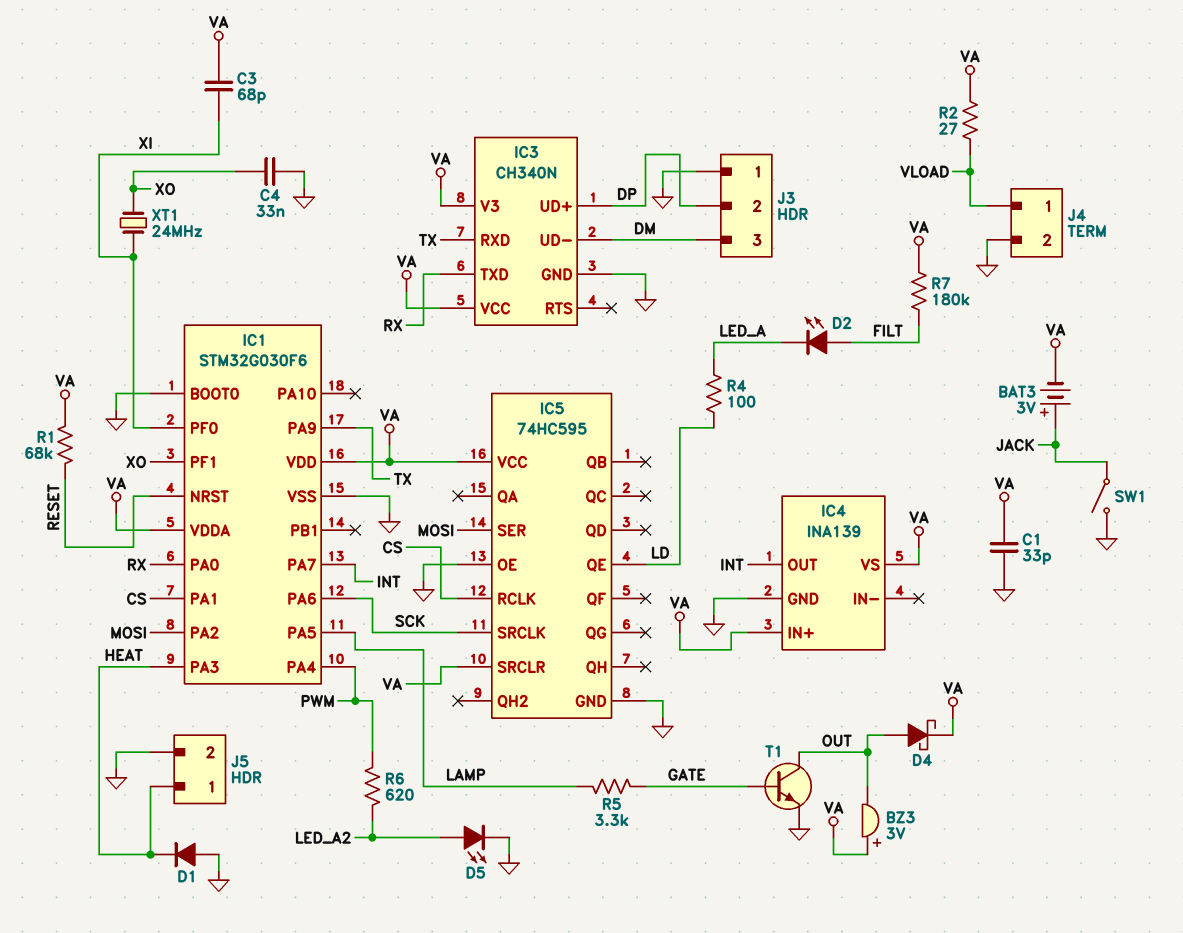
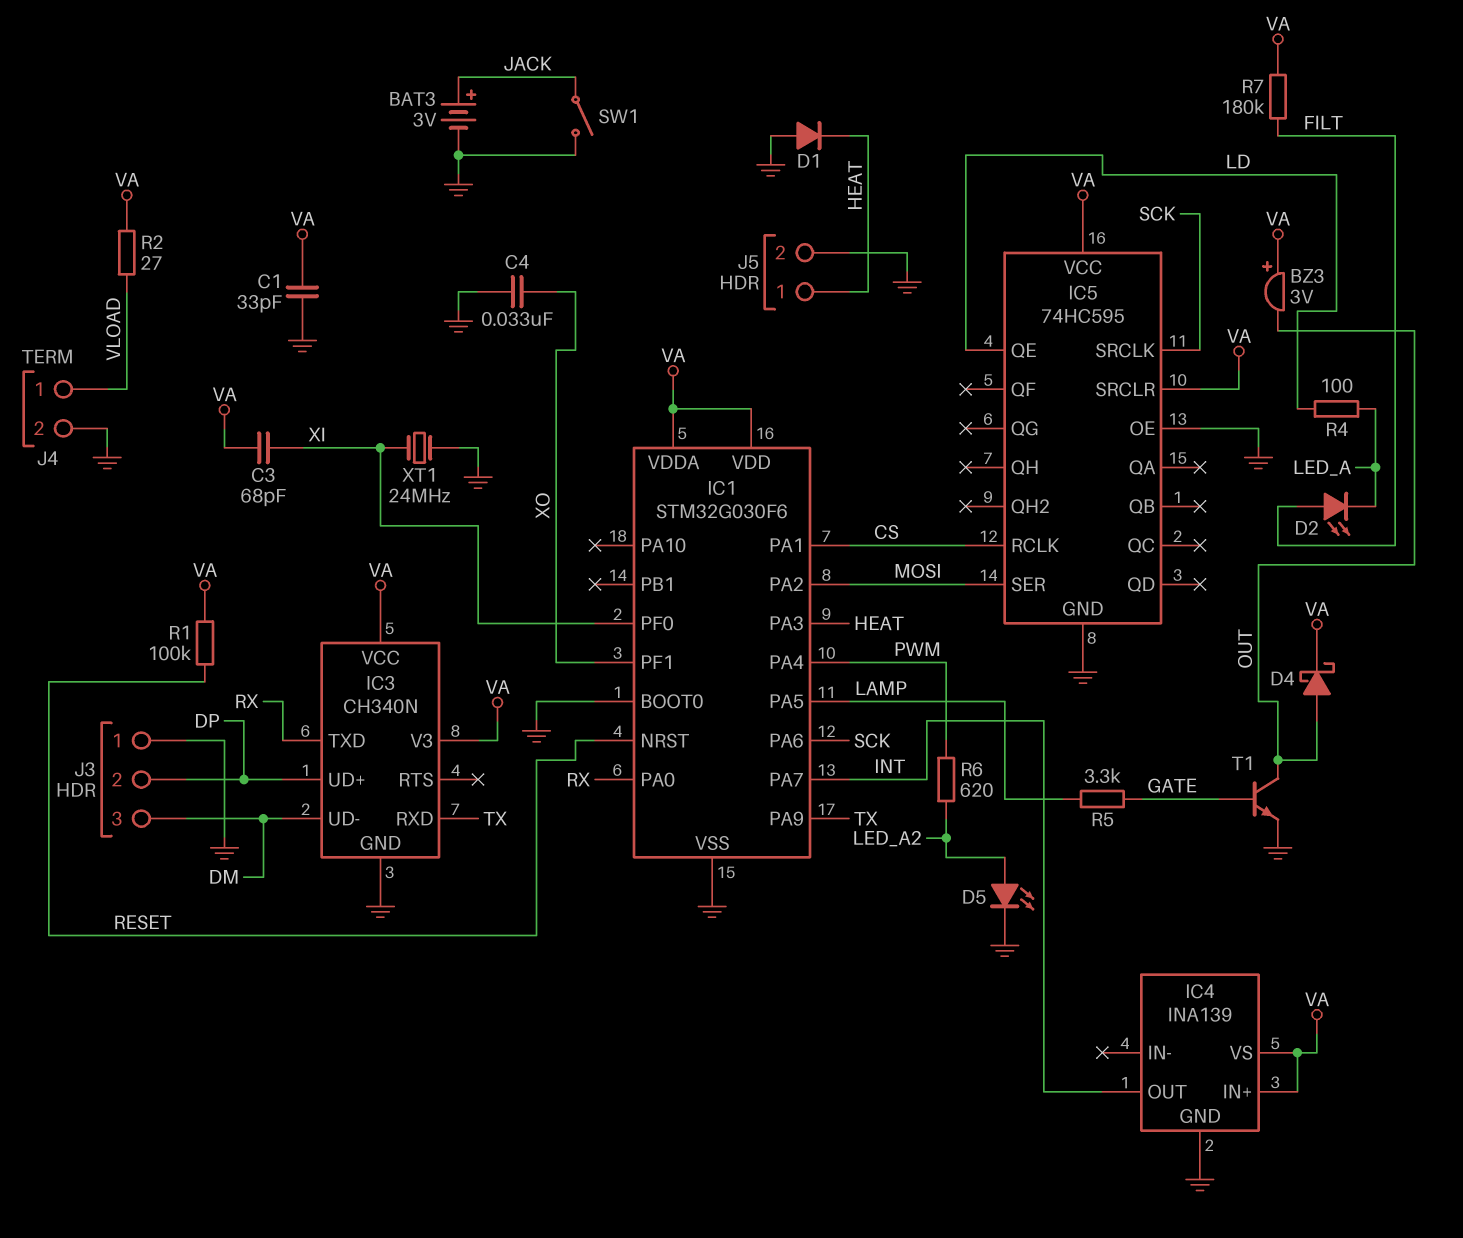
BAT3: 3V (plus JACK, minus VA) -> 3V (plus JACK, minus GND)
R1: 68k (RESET, VA) -> 100k (RESET, VA)
XT1: 24MHz (XI, XO) -> 24MHz (GND, XI)

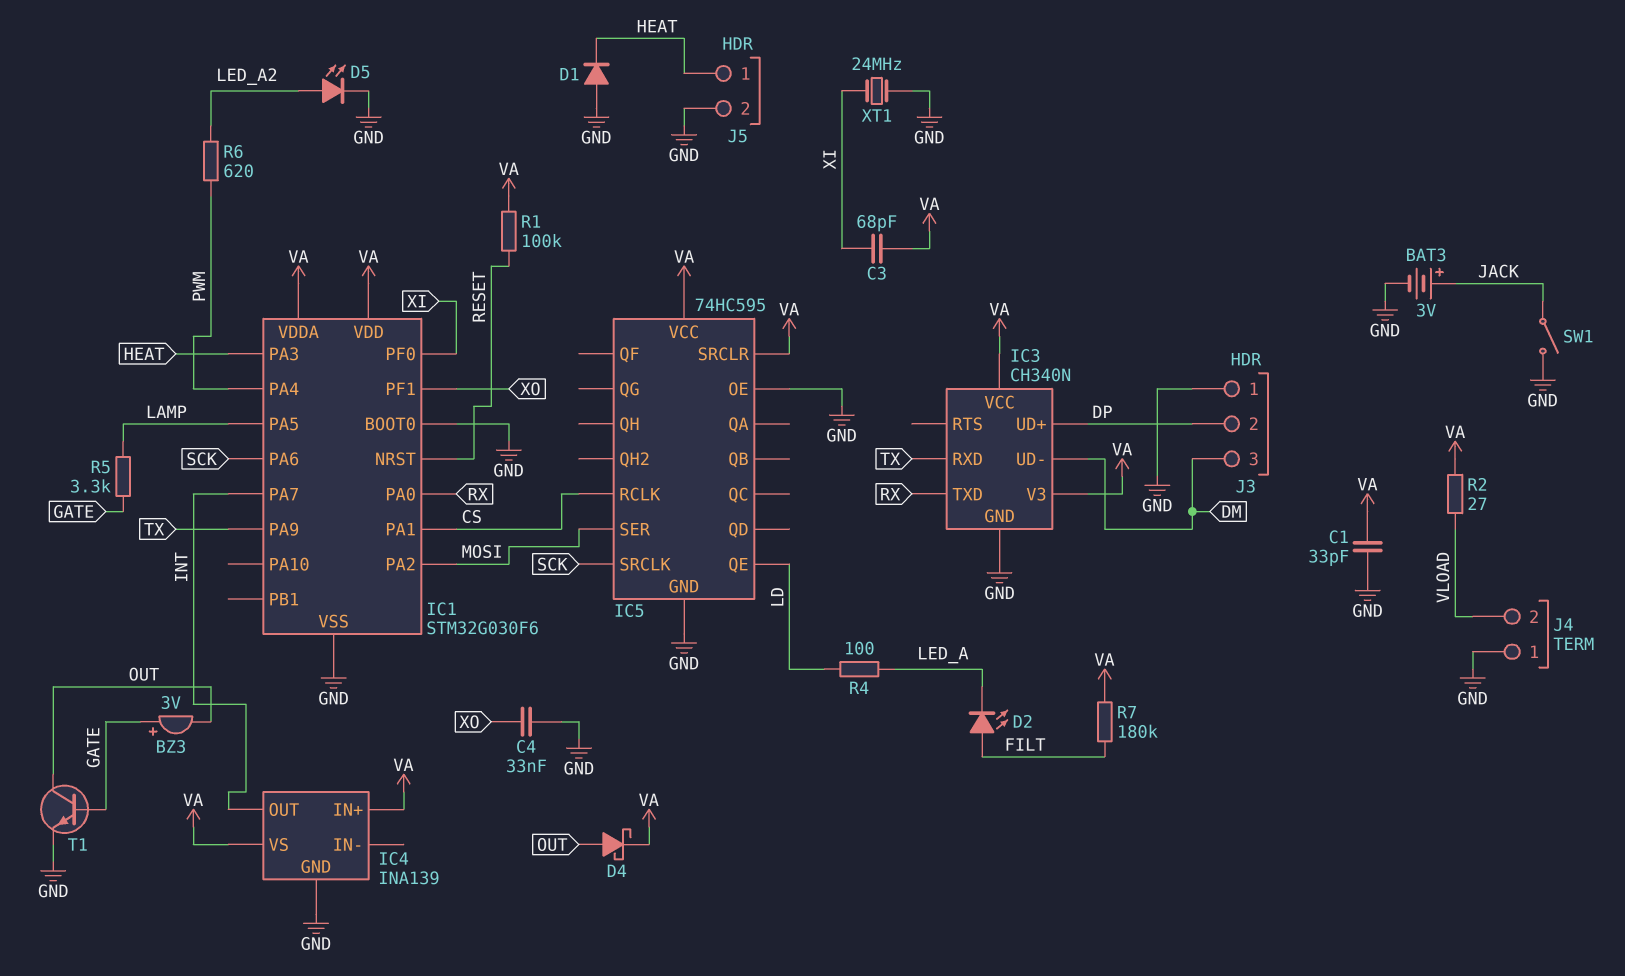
BZ3: buzzer 3V (plus VA, minus OUT) -> buzzer 3V (plus GATE, minus OUT)
J4 pin 1: VLOAD -> GND
J4 pin 2: GND -> VLOAD

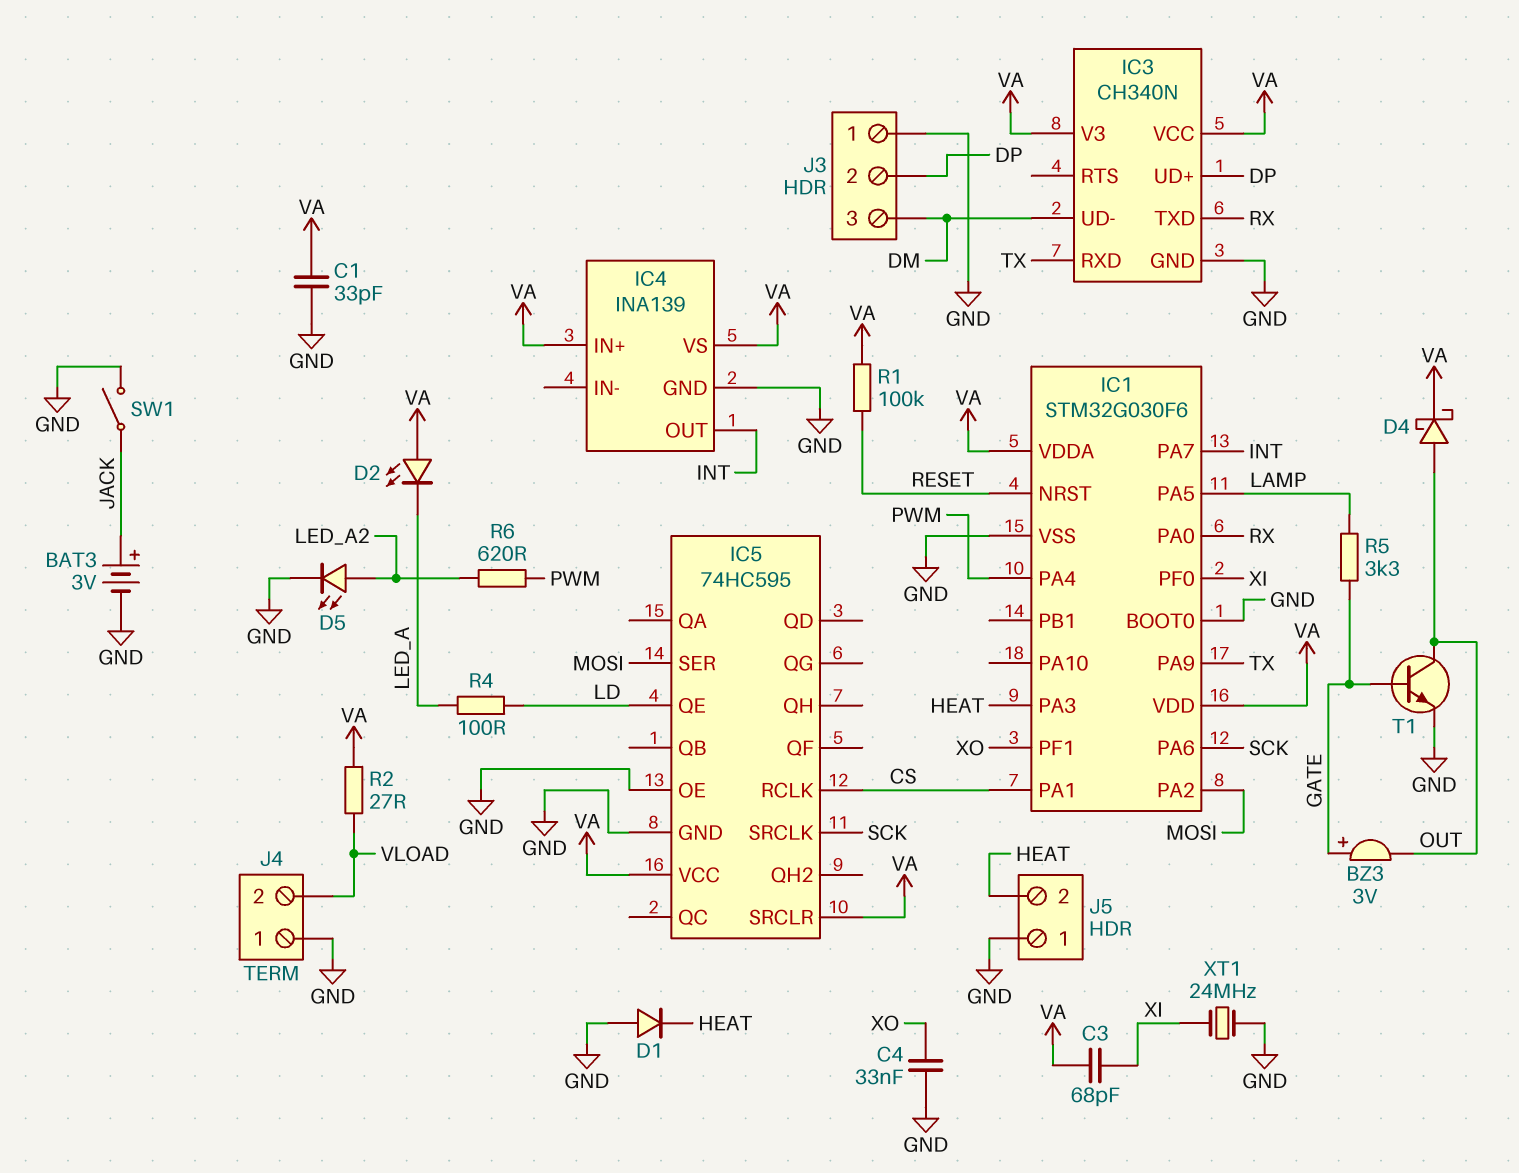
D2: LED (A FILT, K LED_A) -> LED (A VA, K LED_A)
J5 pin 1: HEAT -> GND
J5 pin 2: GND -> HEAT
R7: 180k (FILT, VA) -> none

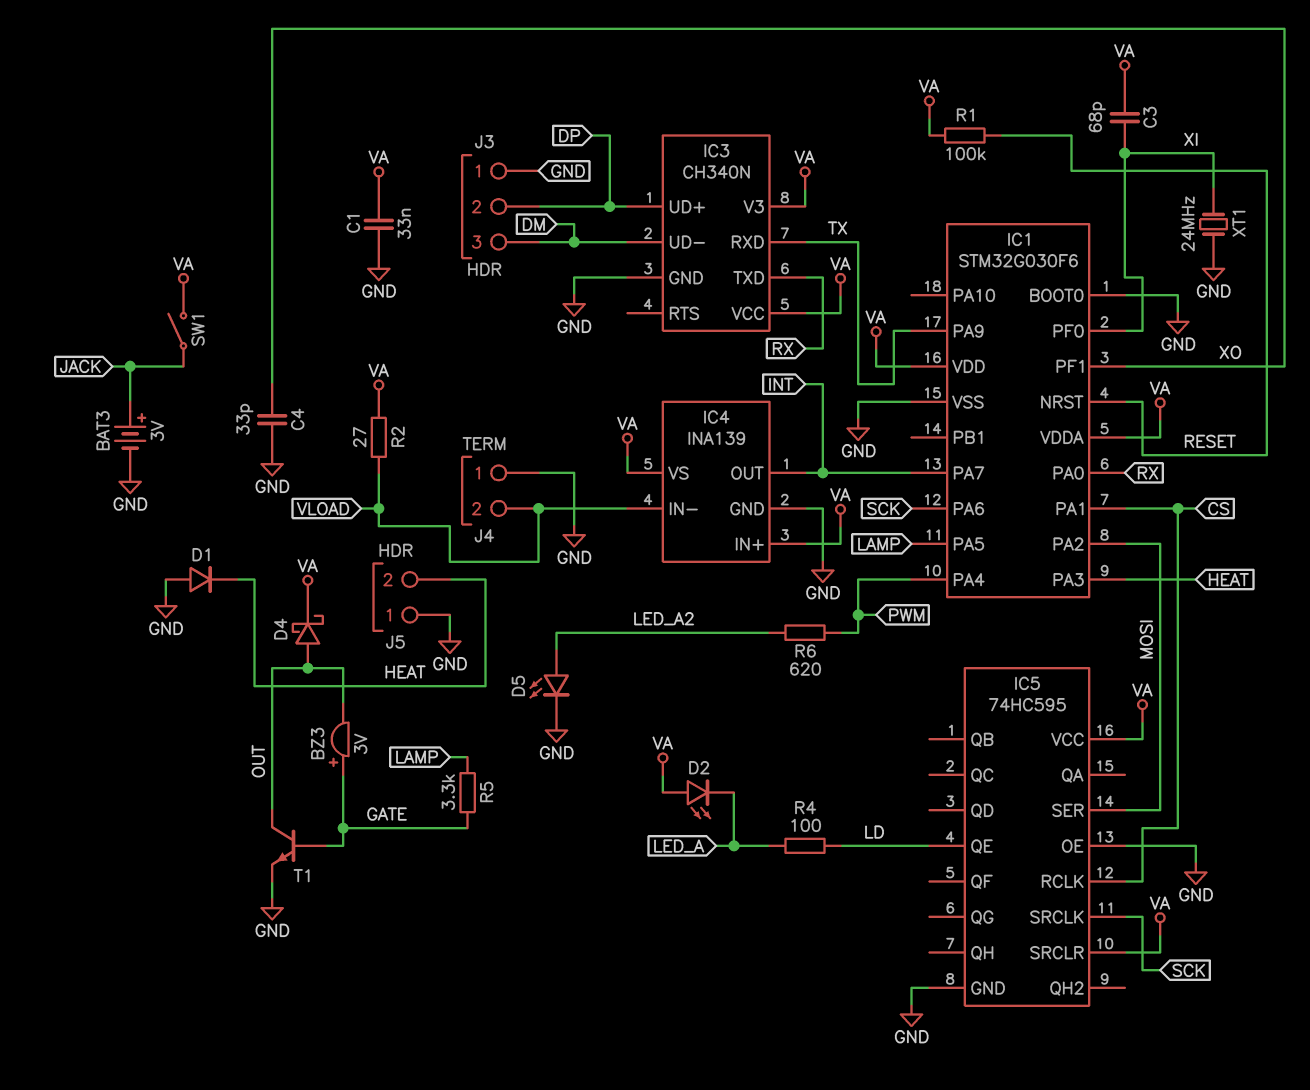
C1: 33pF (GND, VA) -> 33nF (GND, VA)
C4: 33nF (GND, XO) -> 33pF (GND, XO)
IC4 pin IN-: none -> VLOAD
SW1: switch (GND, JACK) -> switch (JACK, VA)

